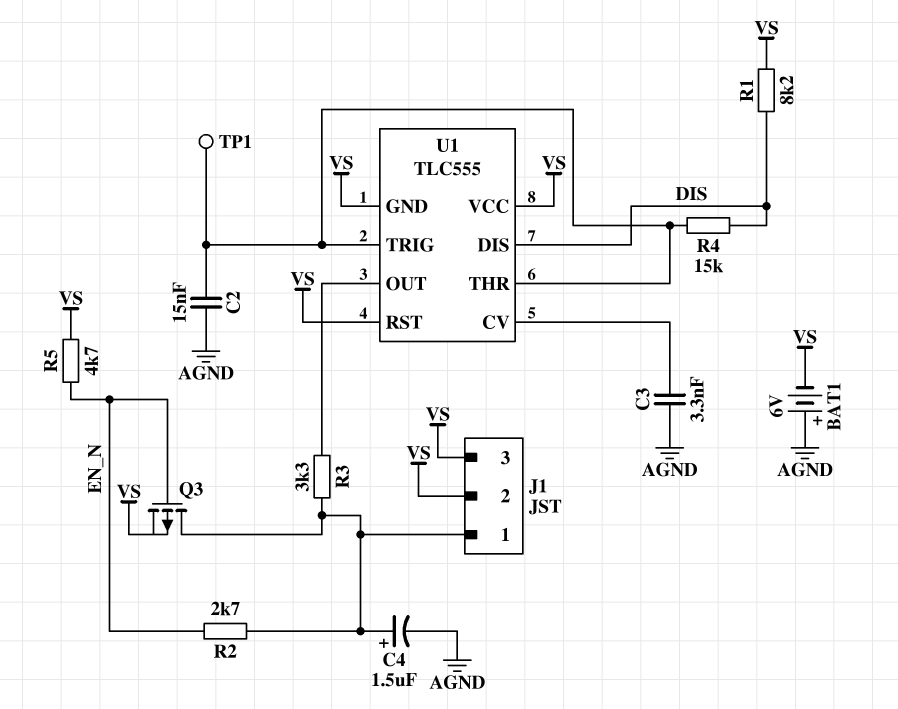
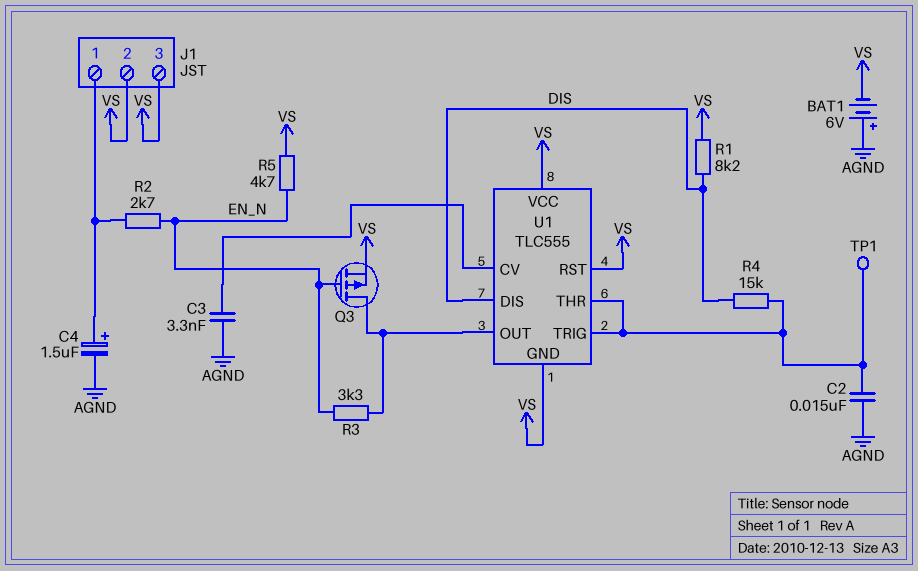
Q3: PMOS (G EN_N, D J1/1, S VS) -> PMOS (G EN_N, D U1/OUT, S VS)
R3: 3.3k (J1/1, U1/OUT) -> 3.3k (EN_N, U1/OUT)

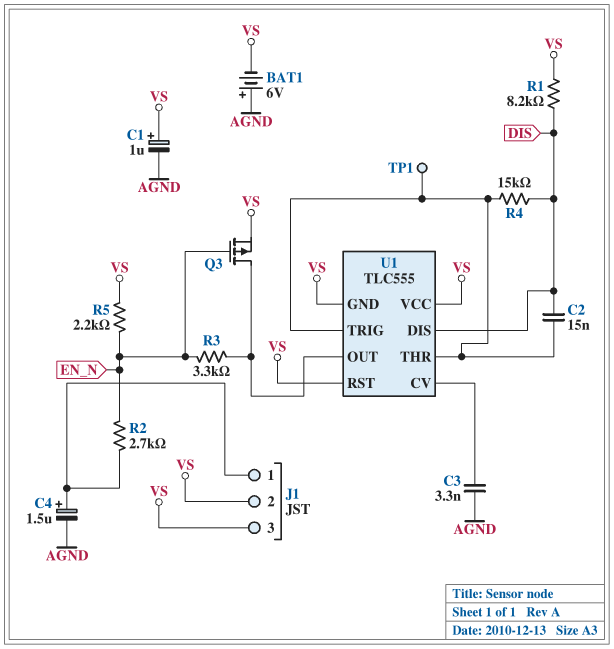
C1: none -> 1uF (plus VS, minus AGND)
C2: 15nF (AGND, U1/THR) -> 15nF (DIS, U1/THR)
R5: 4.7k (EN_N, VS) -> 2.2k (EN_N, VS)

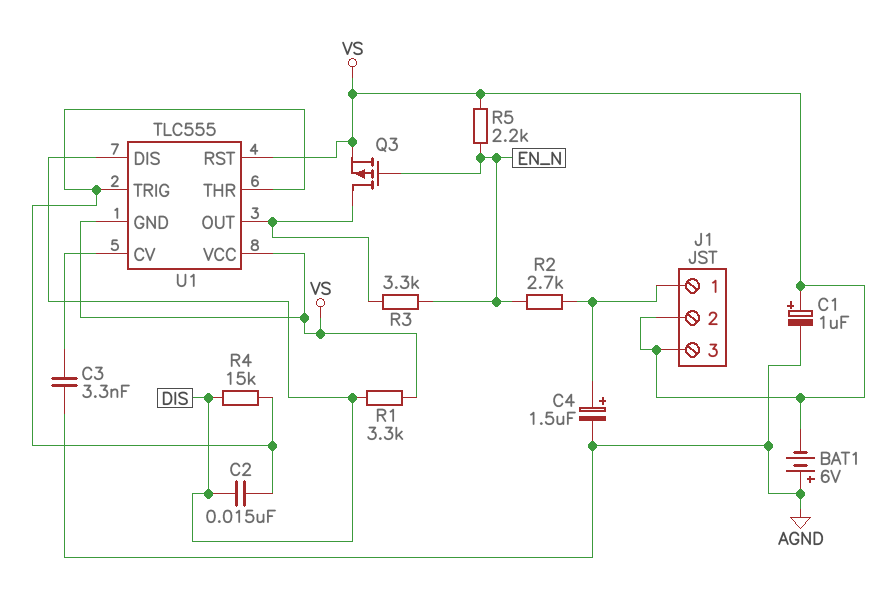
R1: 8.2k (DIS, VS) -> 3.3k (DIS, VS)
TP1: test point (U1/THR) -> none

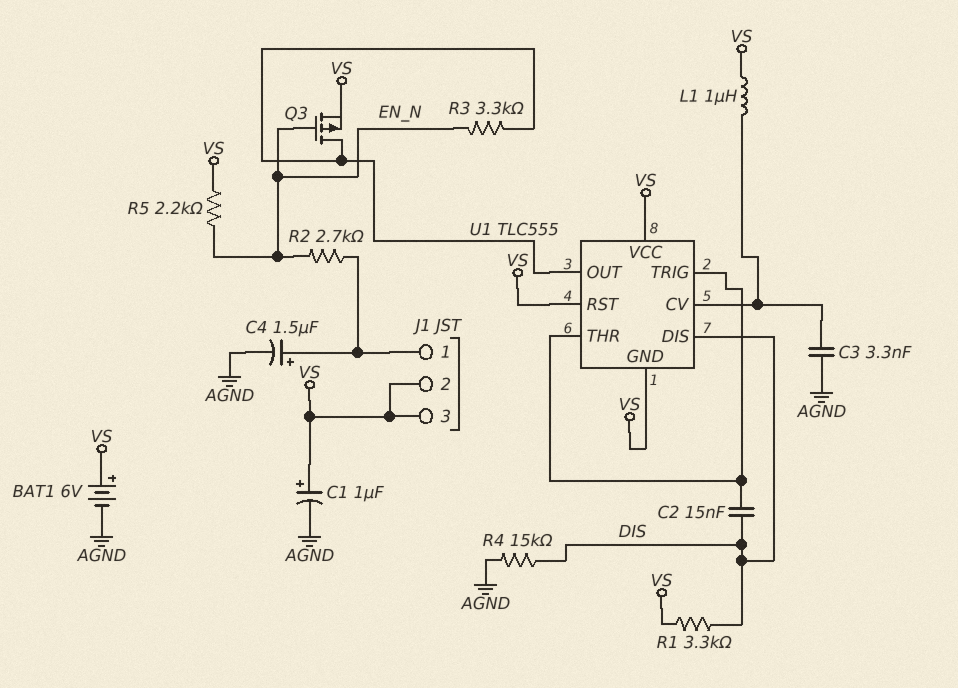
BAT1: 6V (plus AGND, minus VS) -> 6V (plus VS, minus AGND)
L1: none -> 1uH (U1/CV, VS)
R4: 15k (DIS, U1/THR) -> 15k (AGND, DIS)

